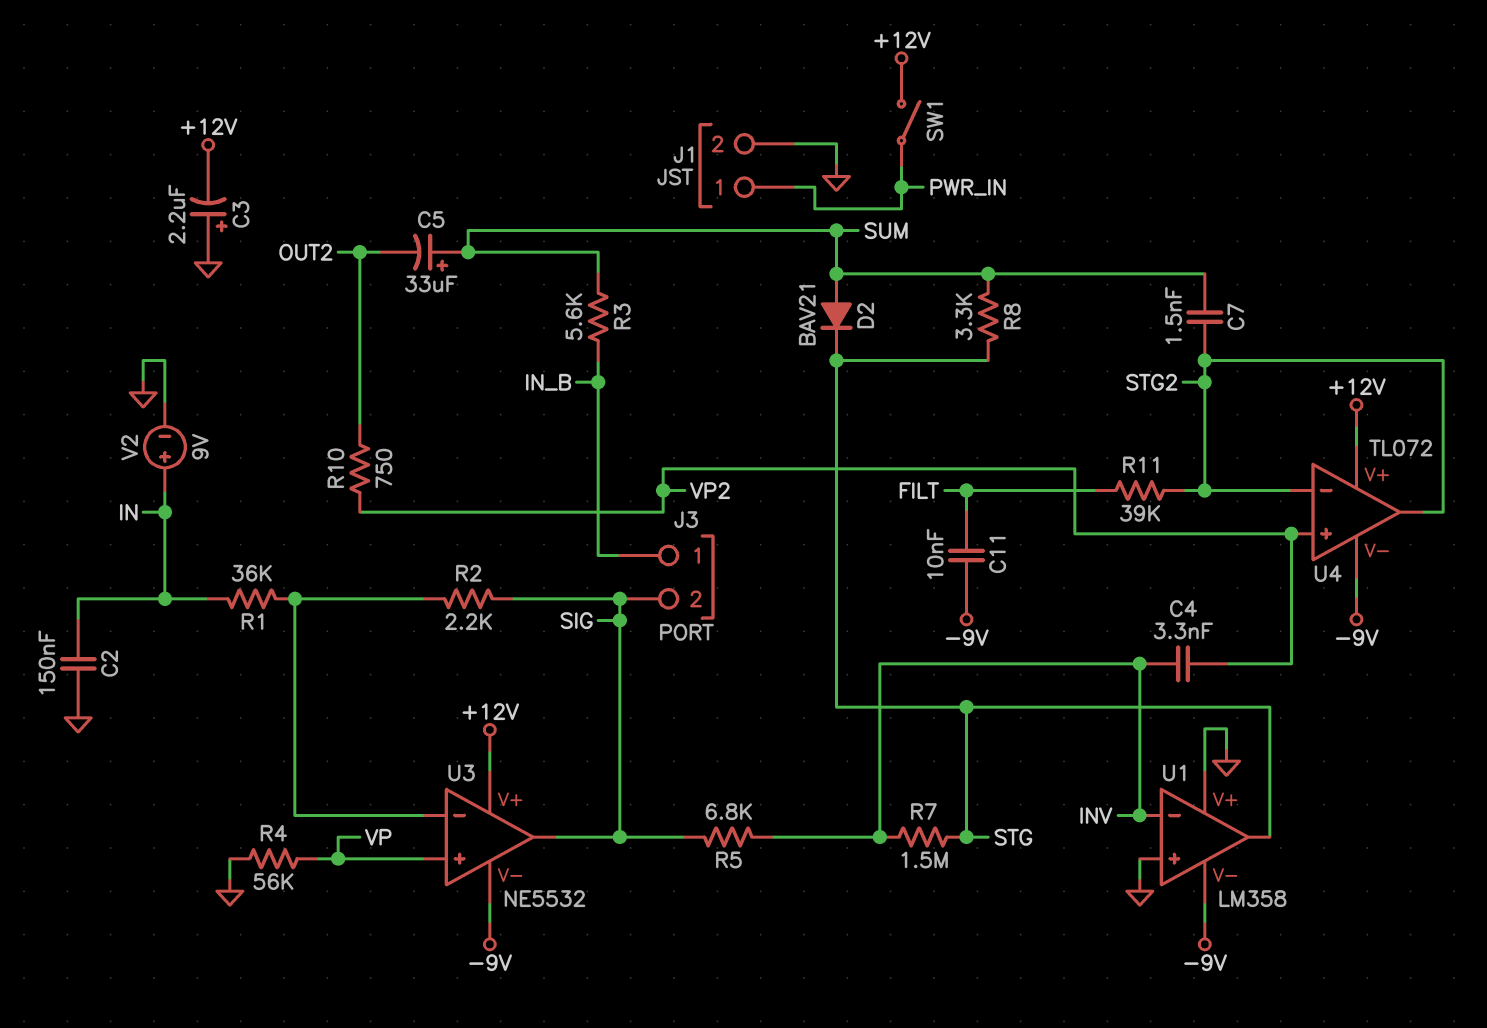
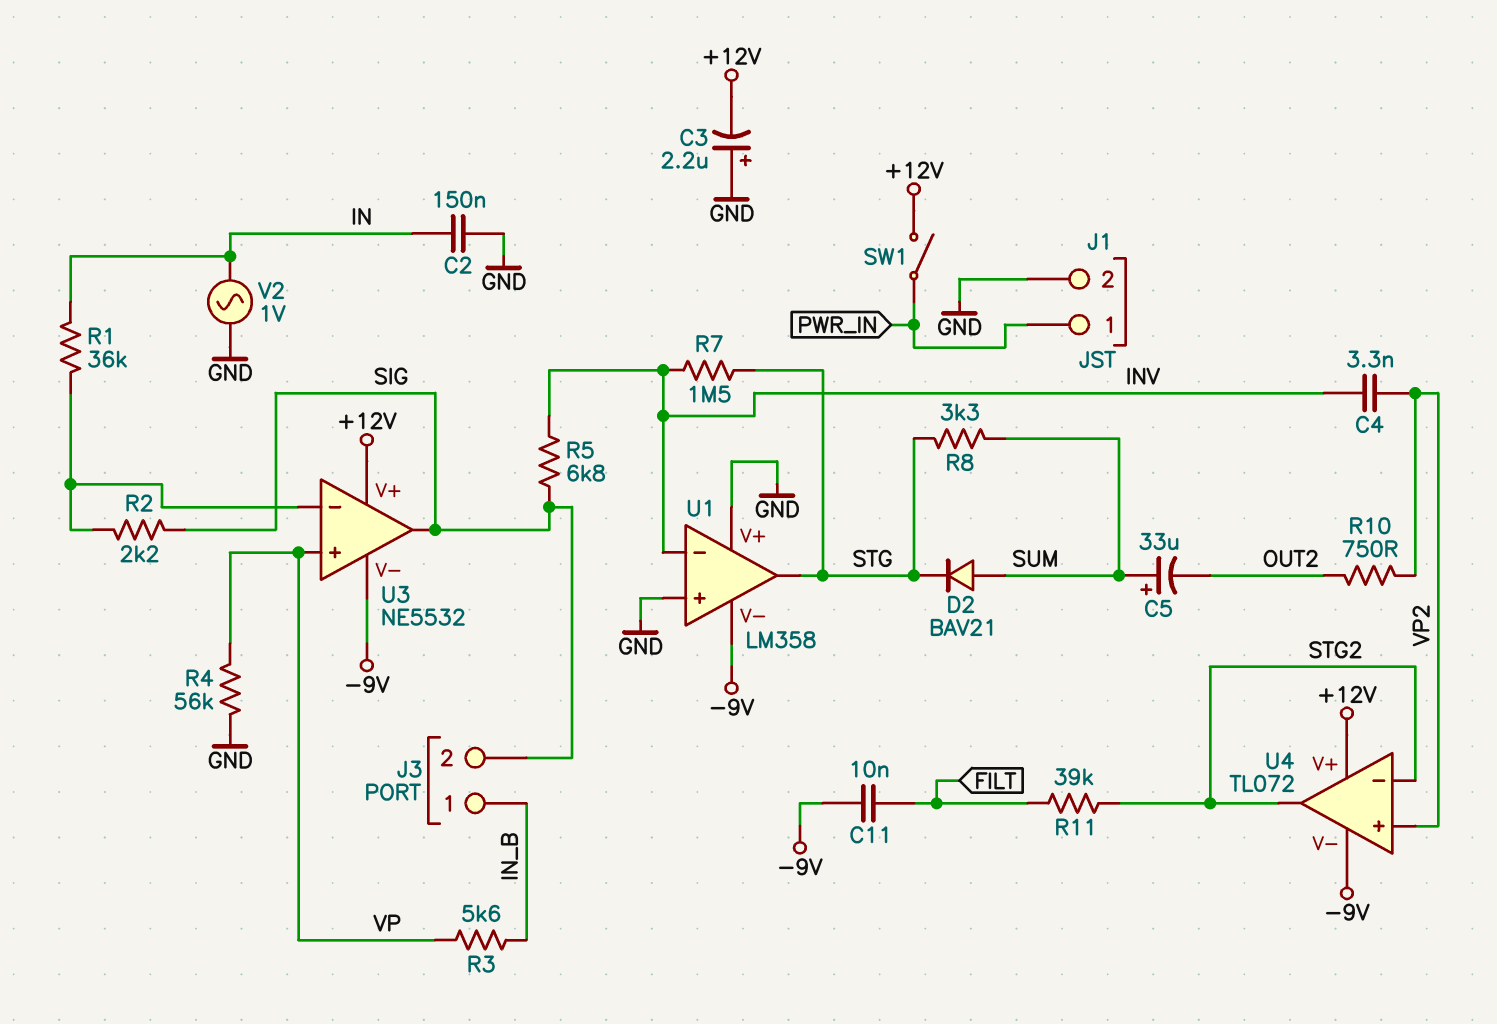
C7: 1.5nF (STG2, SUM) -> none
R3: 5.6k (IN_B, SUM) -> 5.6k (IN_B, VP)
V2: 9V (plus IN, minus GND) -> AC 1V (GND, IN)

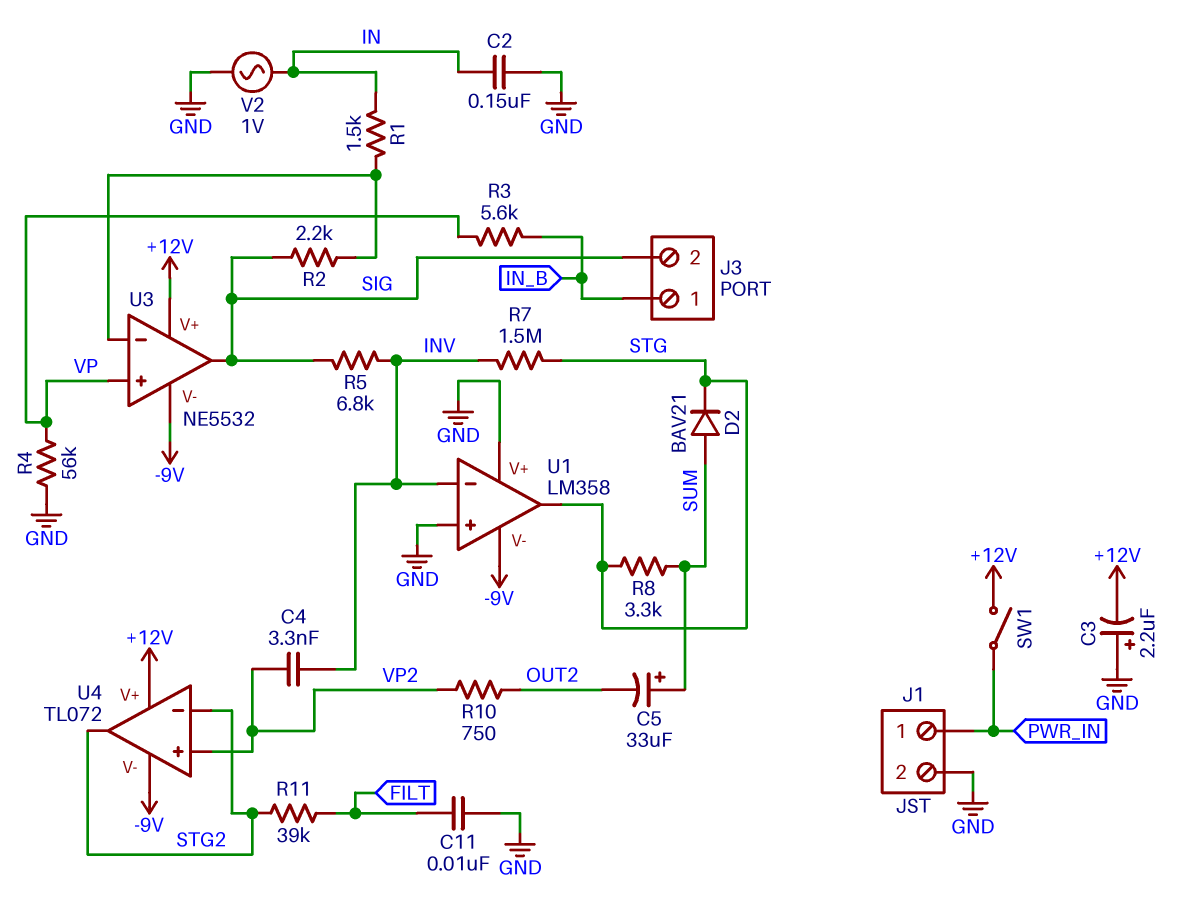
C11: 10nF (-9V, FILT) -> 10nF (FILT, GND)
R1: 36k (IN, U3/in-) -> 1.5k (IN, U3/in-)

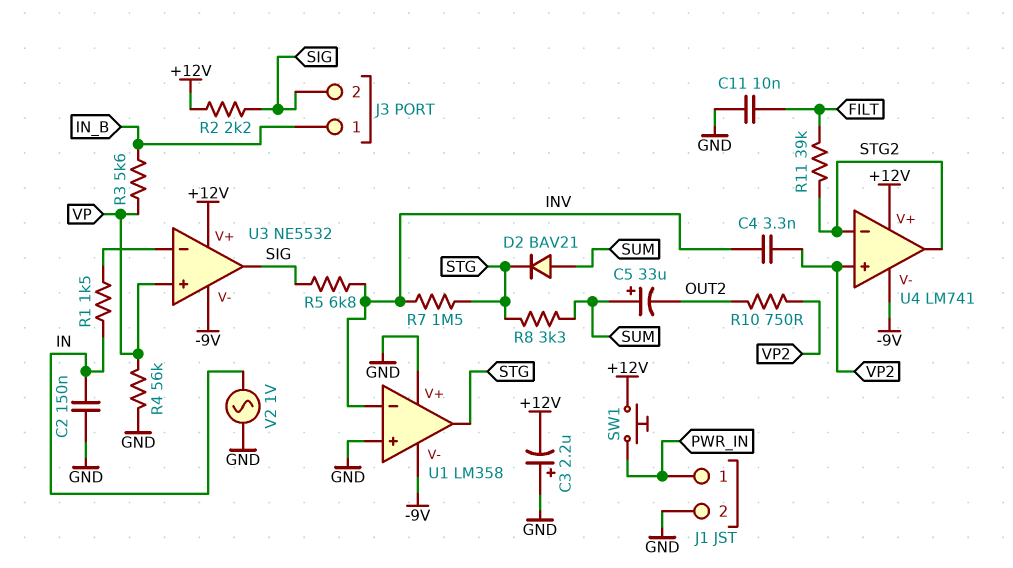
R2: 2.2k (SIG, U3/in-) -> 2.2k (+12V, SIG)
SW1: switch (+12V, PWR_IN) -> button (+12V, PWR_IN)
U4: TL072 -> LM741

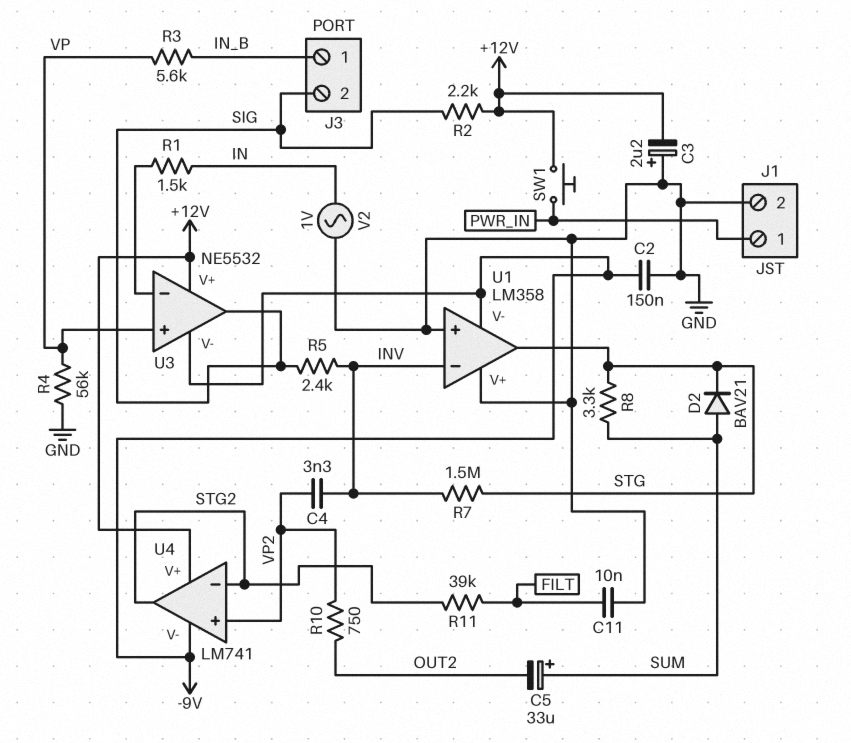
C2: 150nF (GND, IN) -> 150nF (-9V, GND)
R5: 6.8k (INV, SIG) -> 2.4k (INV, SIG)

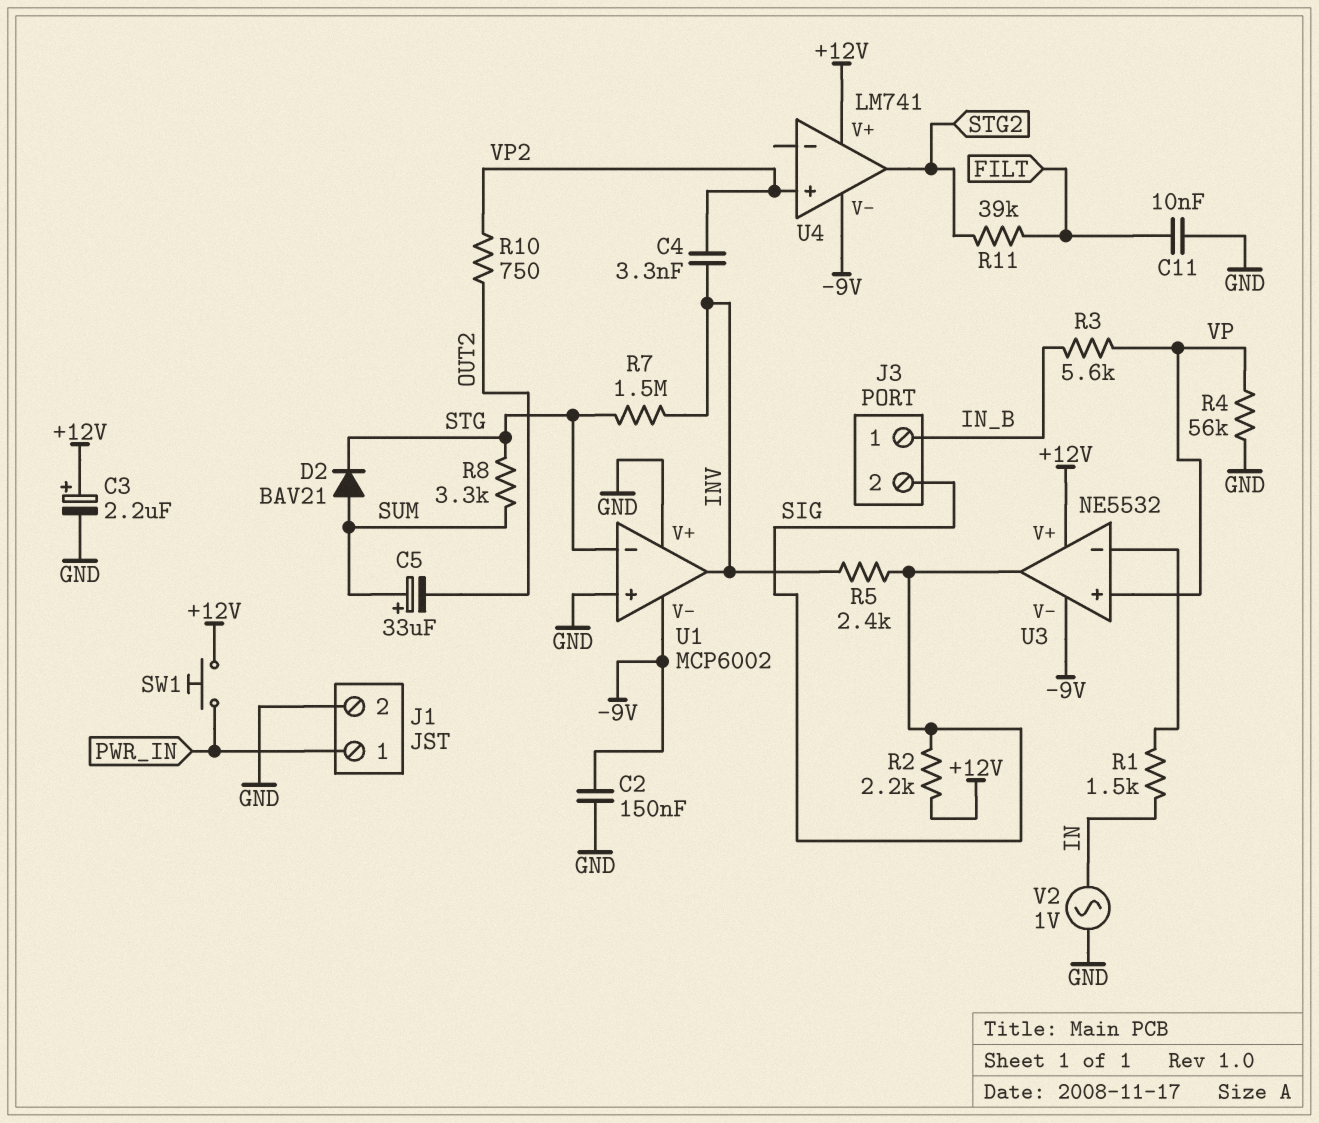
C3: 2.2uF (plus GND, minus +12V) -> 2.2uF (plus +12V, minus GND)
U1: LM358 -> MCP6002
U1 pin in-: INV -> STG
U1 pin out: STG -> INV
U4 pin in-: STG2 -> none

